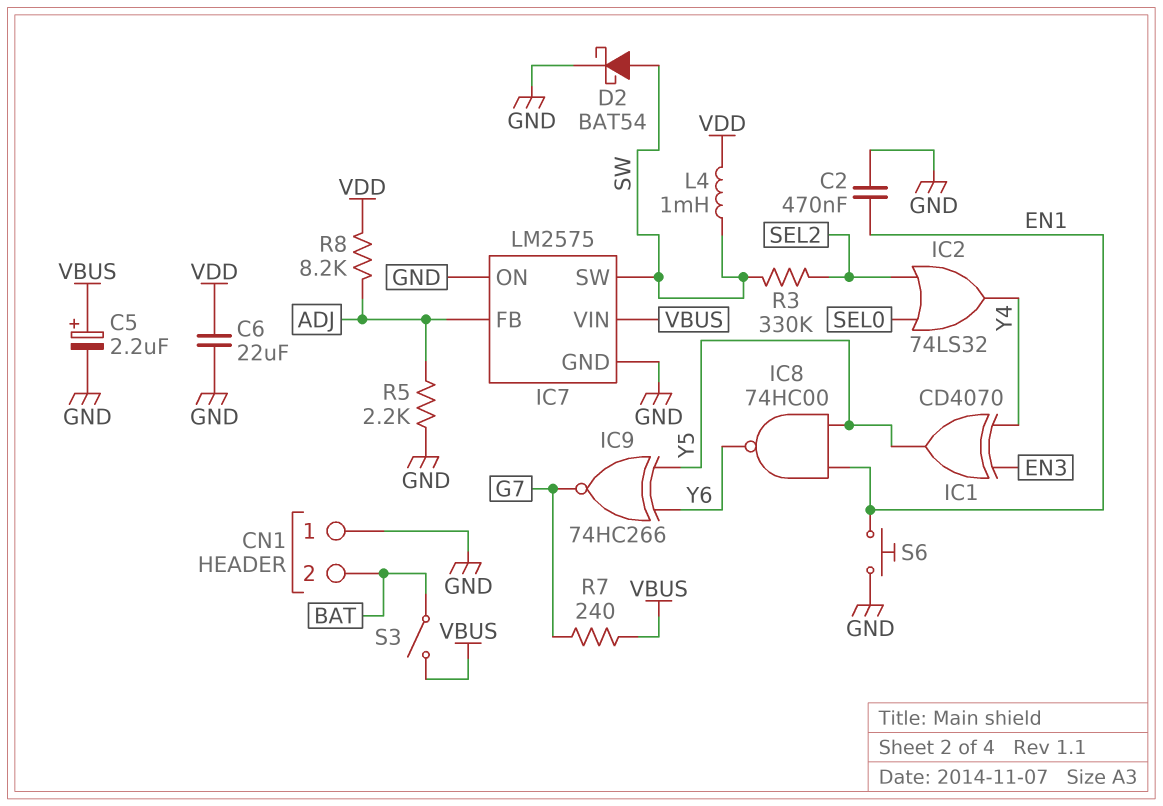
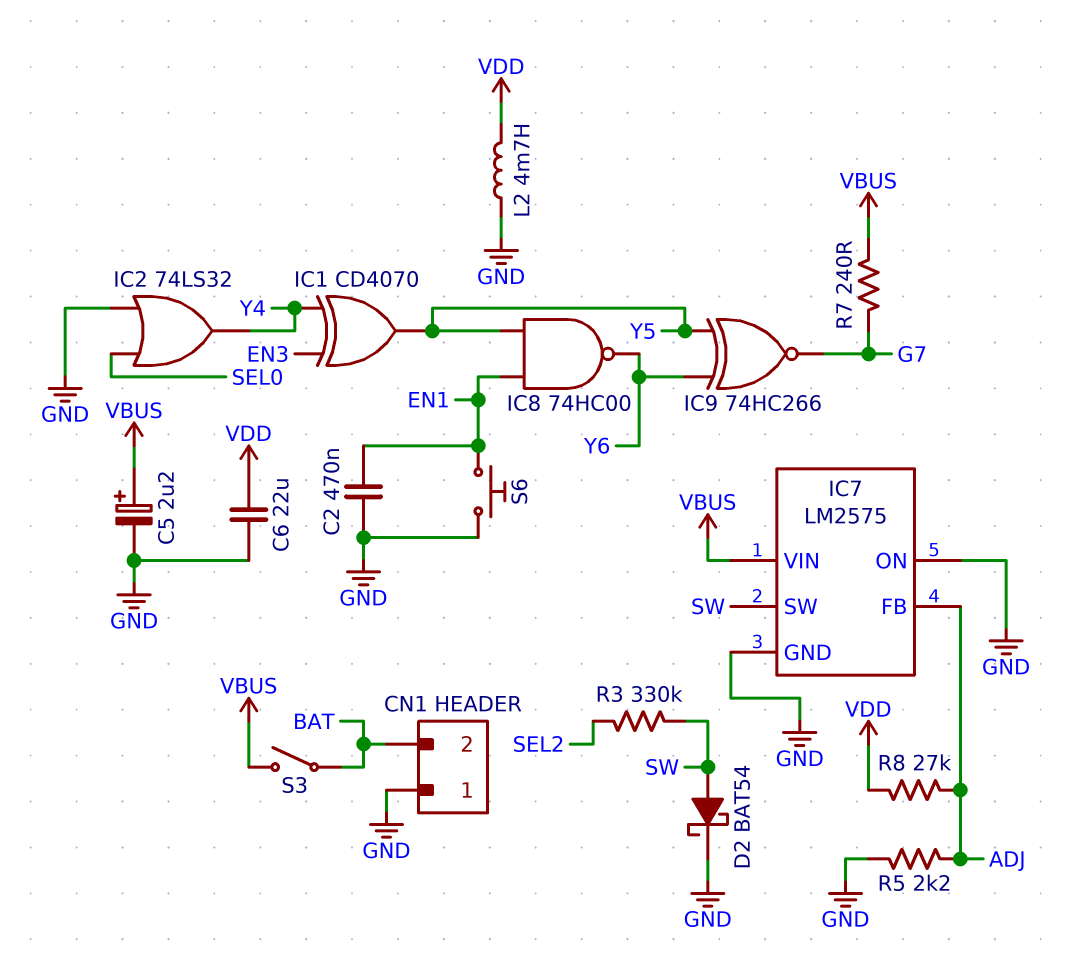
IC2: OR 74LS32 (in SEL0, in SEL2, out Y4) -> OR 74LS32 (in GND, in SEL0, out Y4)
L2: none -> 4.7mH (GND, VDD)
L4: 1mH (SW, VDD) -> none
R8: 8.2k (ADJ, VDD) -> 27k (ADJ, VDD)

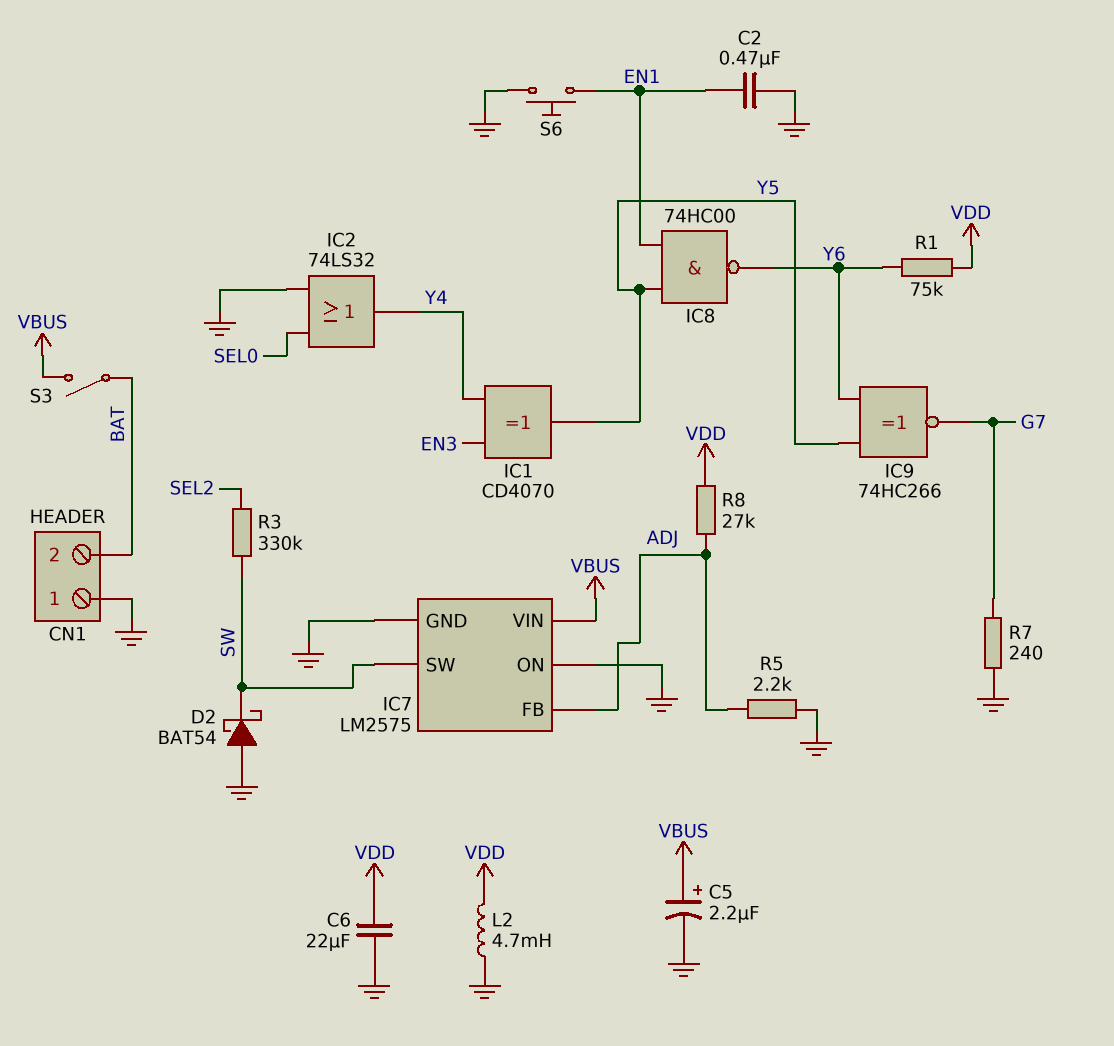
D2: schottky BAT54 (A SW, K GND) -> schottky BAT54 (A GND, K SW)
R1: none -> 75k (VDD, Y6)
R7: 240 (G7, VBUS) -> 240 (G7, GND)

